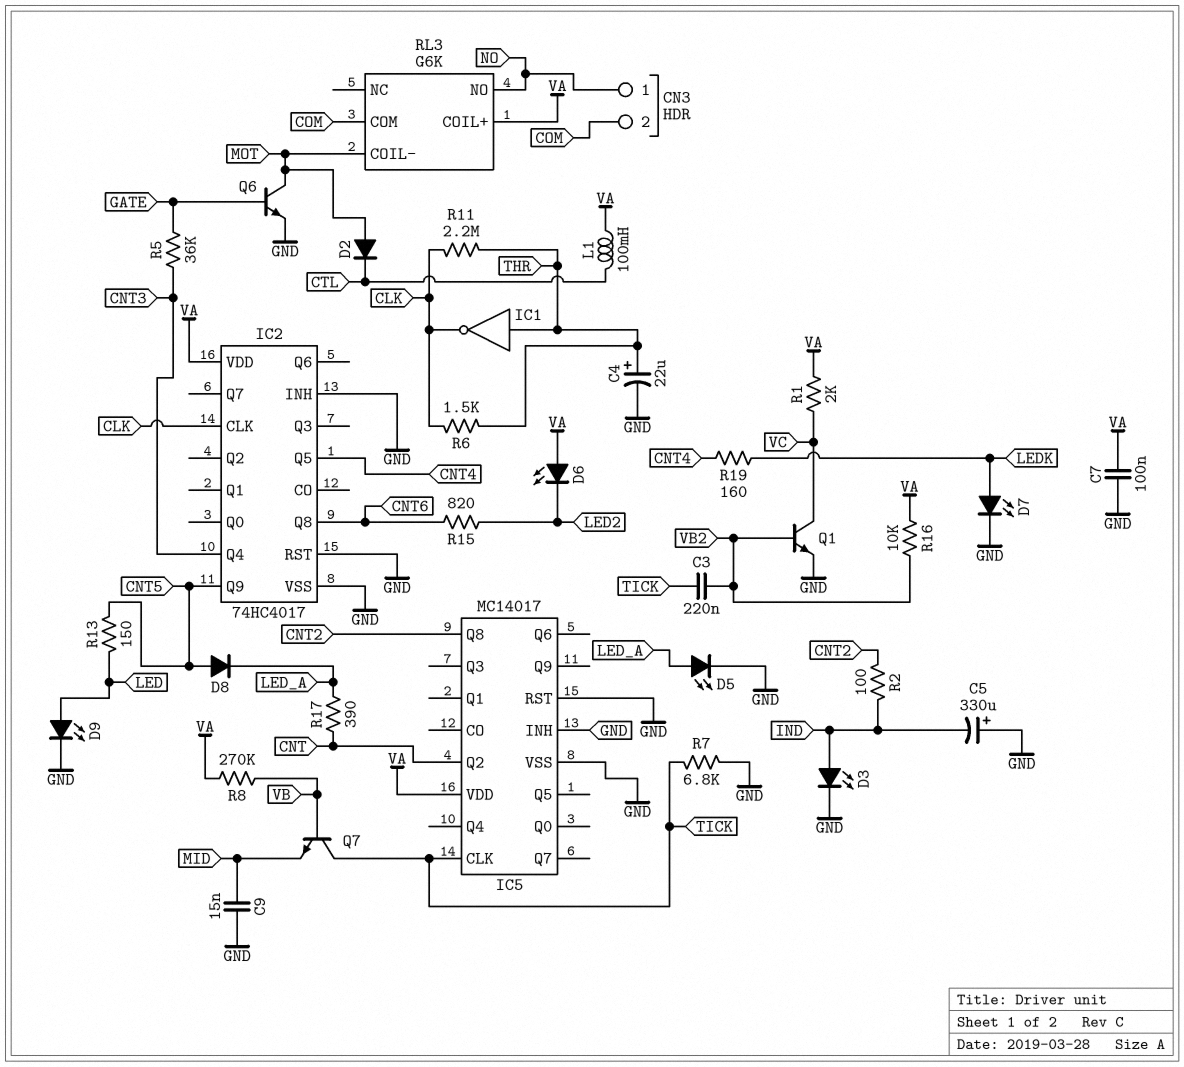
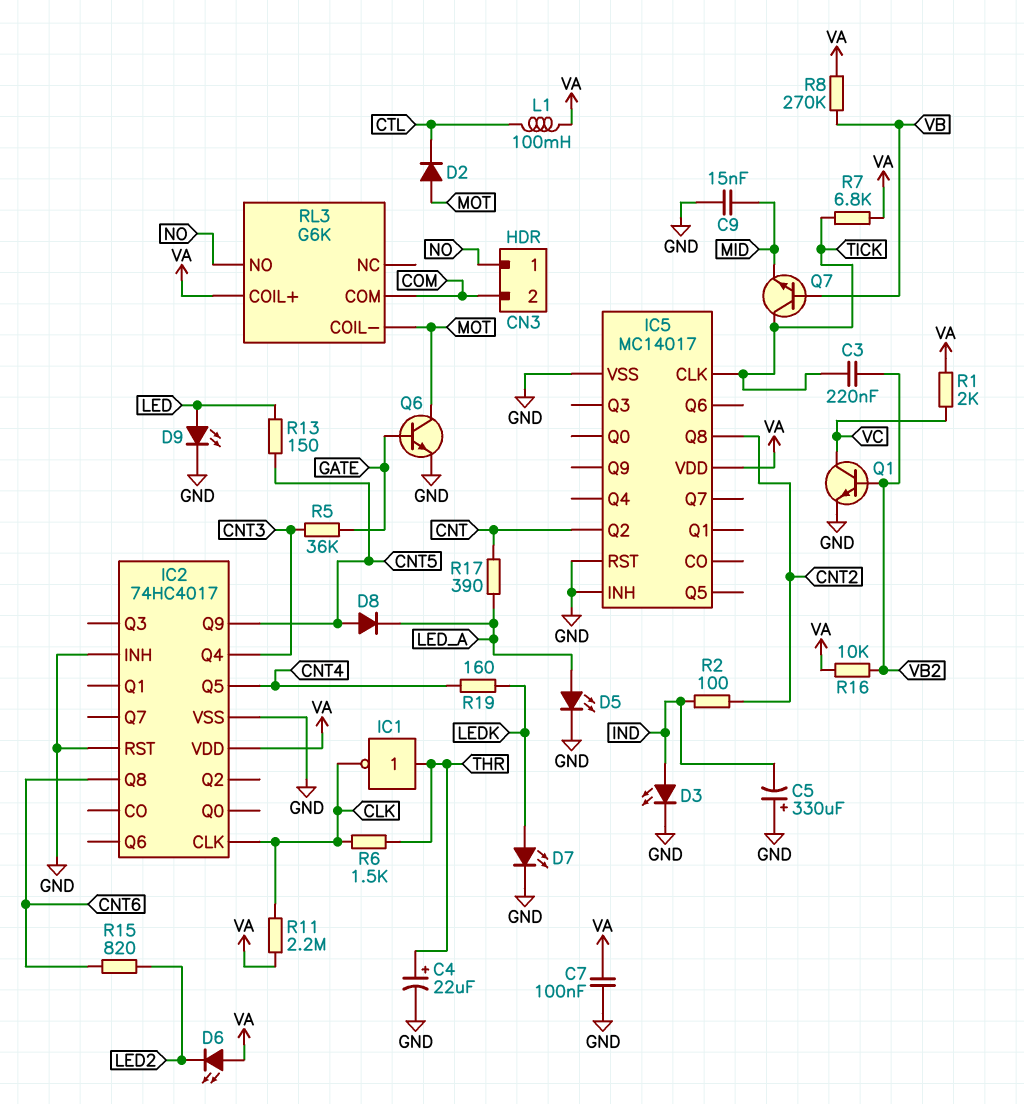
R7: 6.8k (GND, TICK) -> 6.8k (TICK, VA)
R11: 2.2M (CLK, THR) -> 2.2M (CLK, VA)

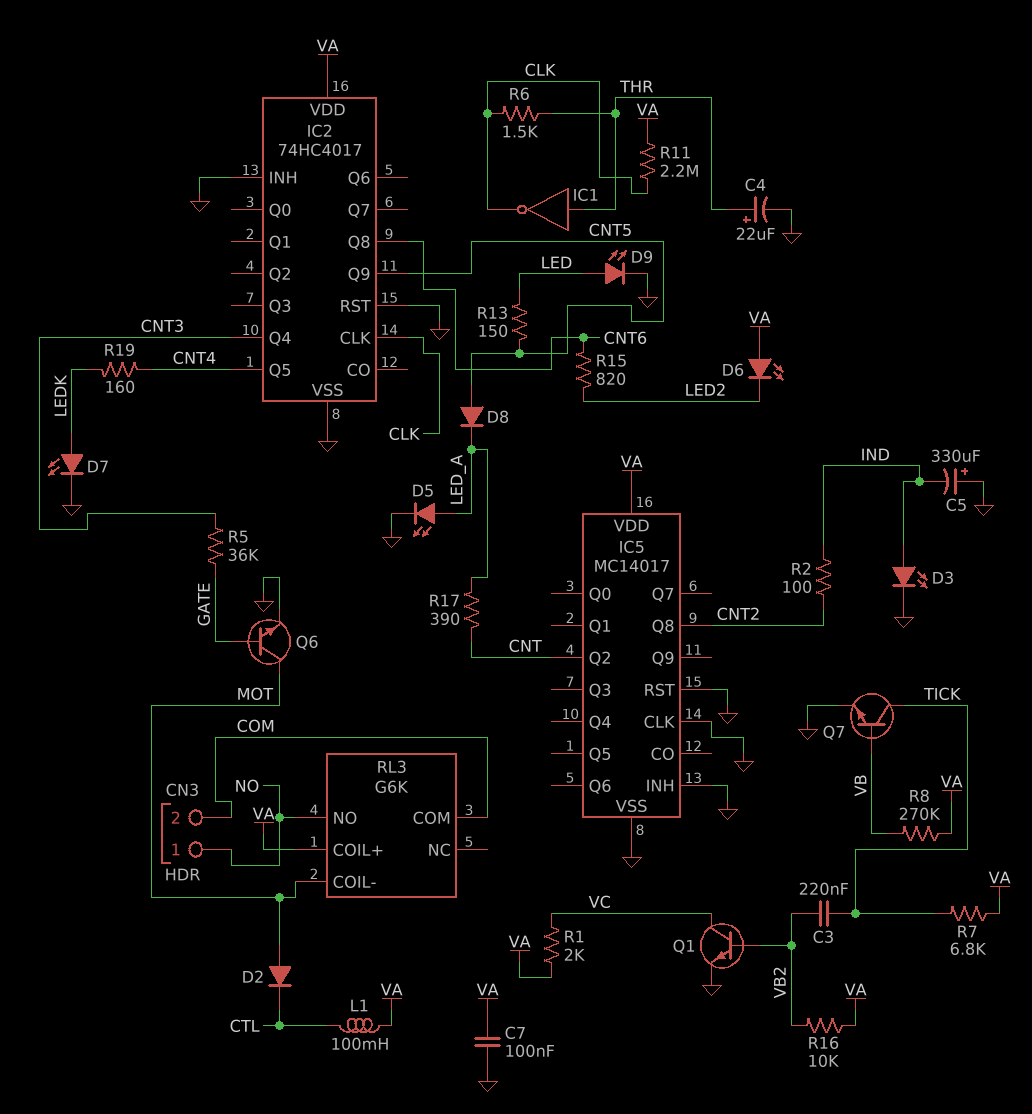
C9: 15nF (GND, MID) -> none
IC5 pin CLK: TICK -> GND
Q7: NPN (B VB, C TICK, E MID) -> NPN (B VB, C TICK, E GND)

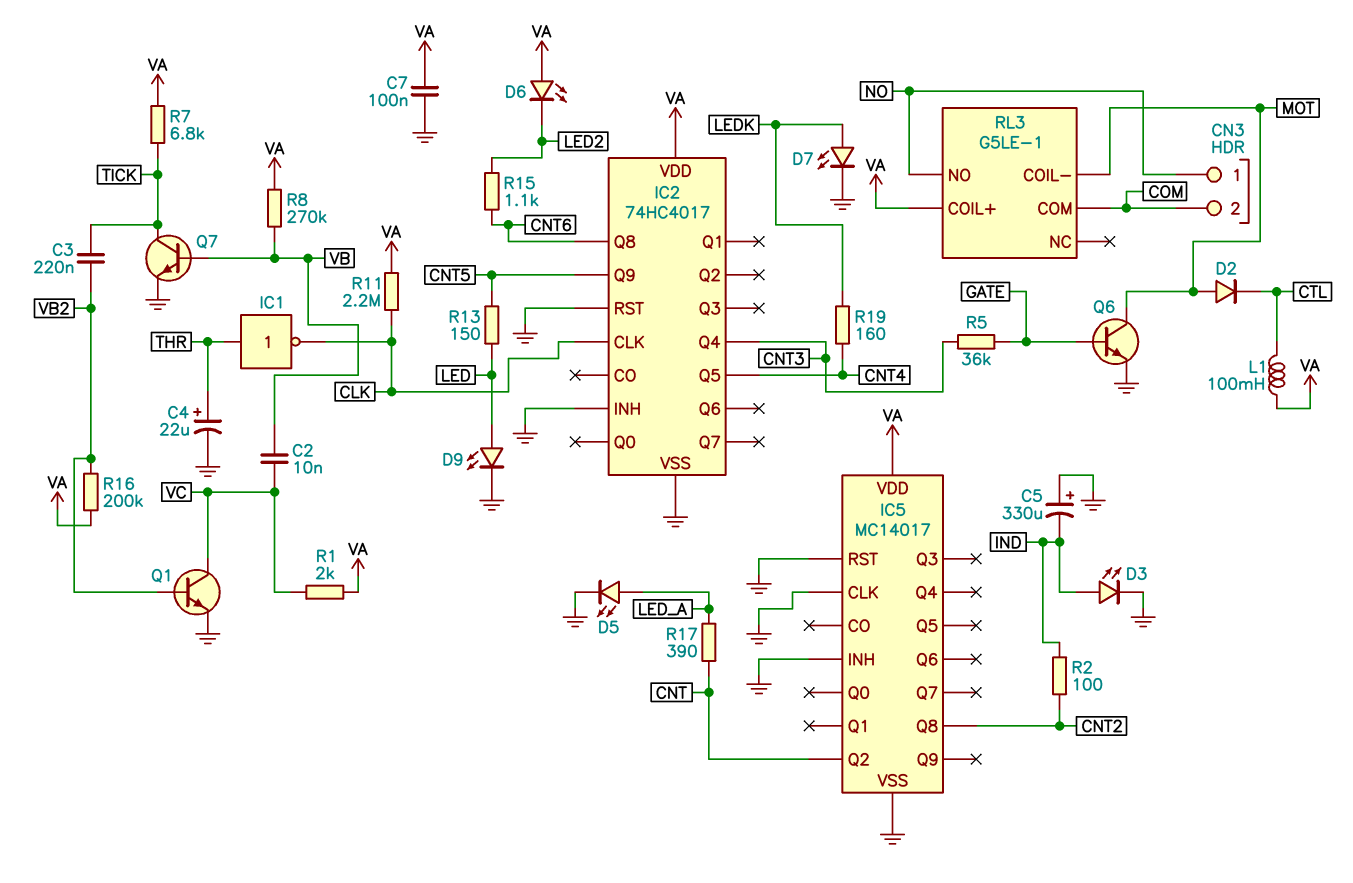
C2: none -> 10nF (VB, VC)
D8: diode (A CNT5, K LED_A) -> none
R6: 1.5k (CLK, THR) -> none
R15: 820 (CNT6, LED2) -> 1.1k (CNT6, LED2)
R16: 10k (VA, VB2) -> 200k (VA, VB2)
RL3: G6K -> G5LE-1

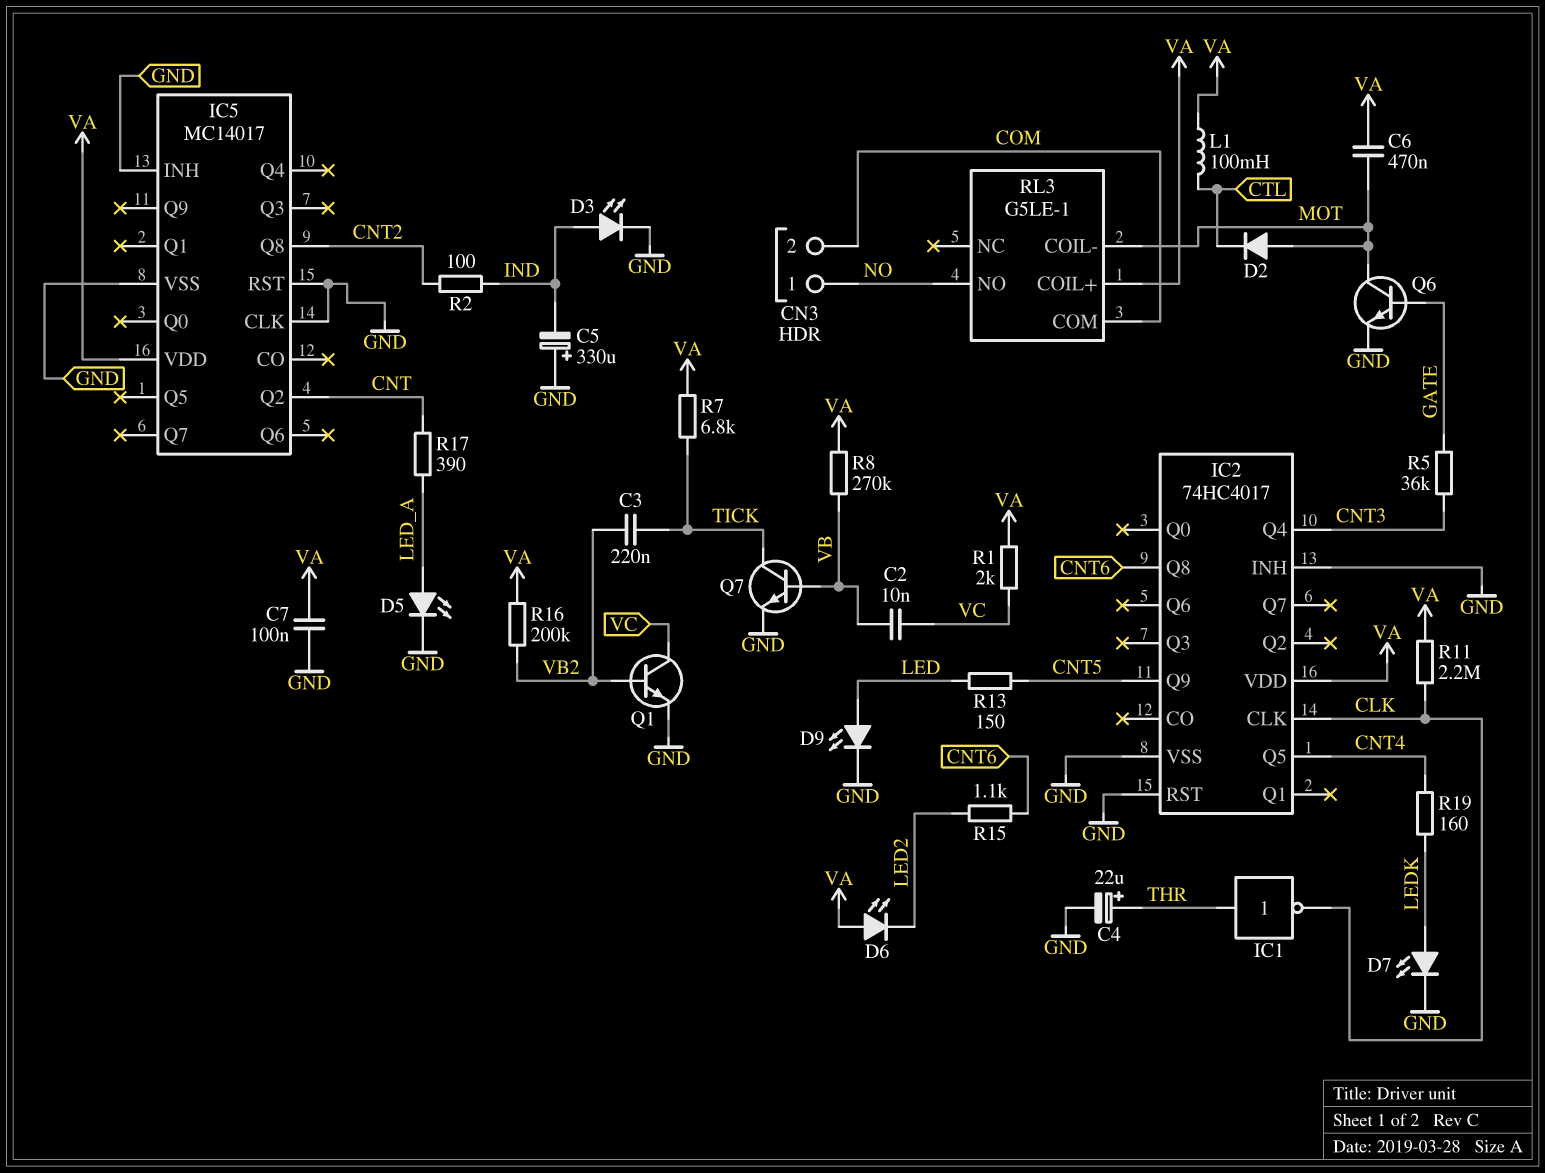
C6: none -> 470nF (MOT, VA)

